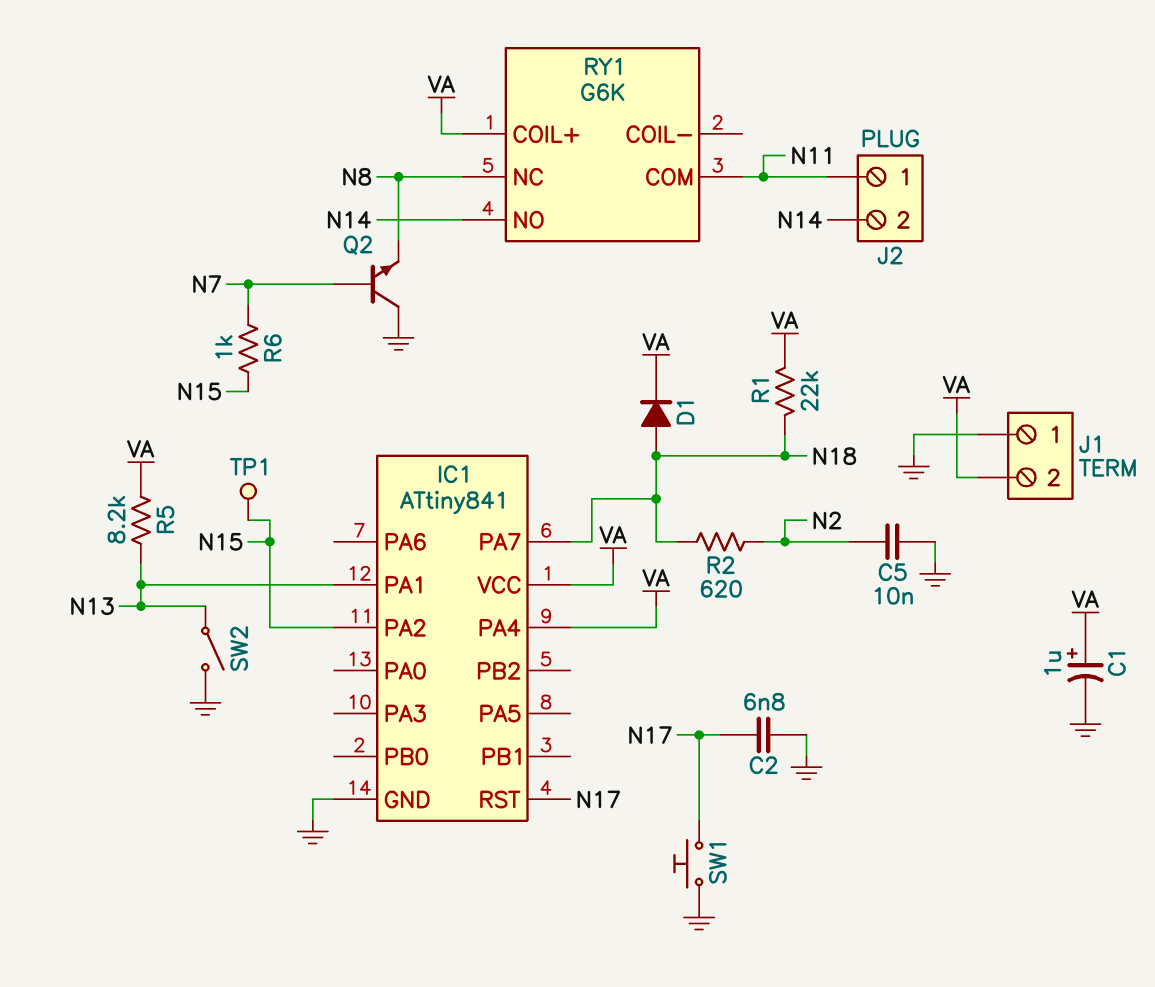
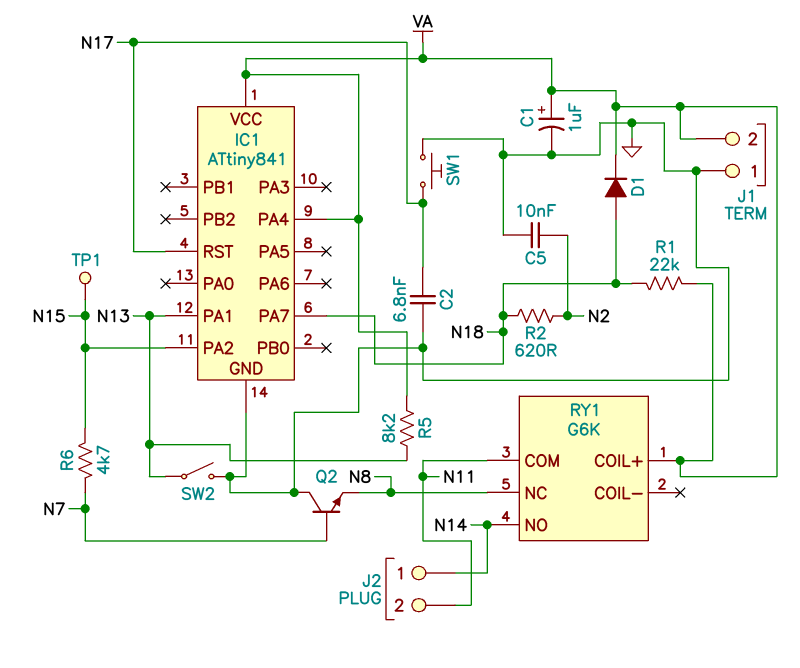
J2 pin 1: N11 -> N14
J2 pin 2: N14 -> N11
R6: 1k (N7, N15) -> 4.7k (N7, N15)

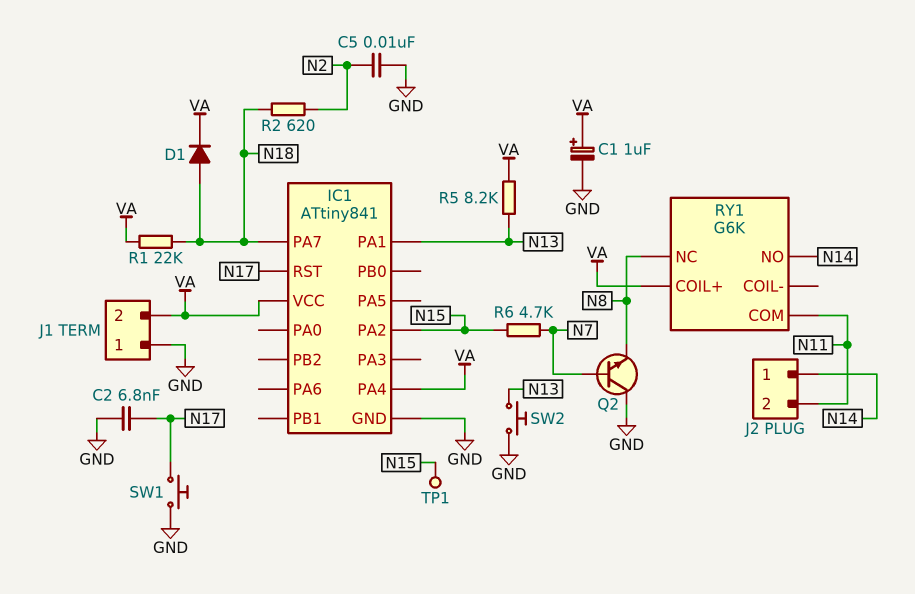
SW2: switch (GND, N13) -> button (GND, N13)

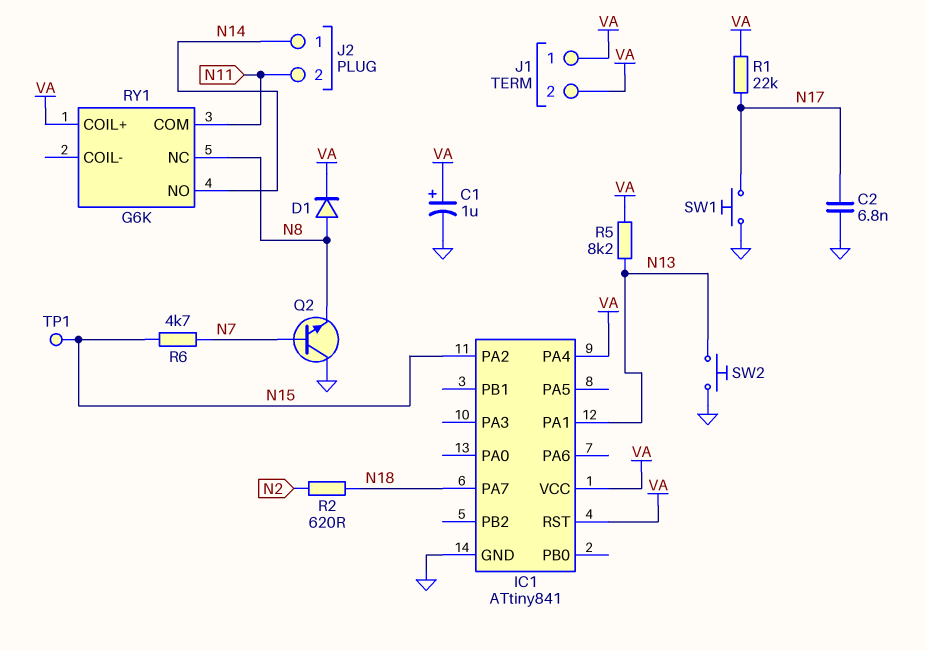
C5: 10nF (GND, N2) -> none
D1: diode (A N18, K VA) -> diode (A N8, K VA)
IC1 pin RST: N17 -> VA
J1 pin 1: GND -> VA
R1: 22k (N18, VA) -> 22k (N17, VA)

